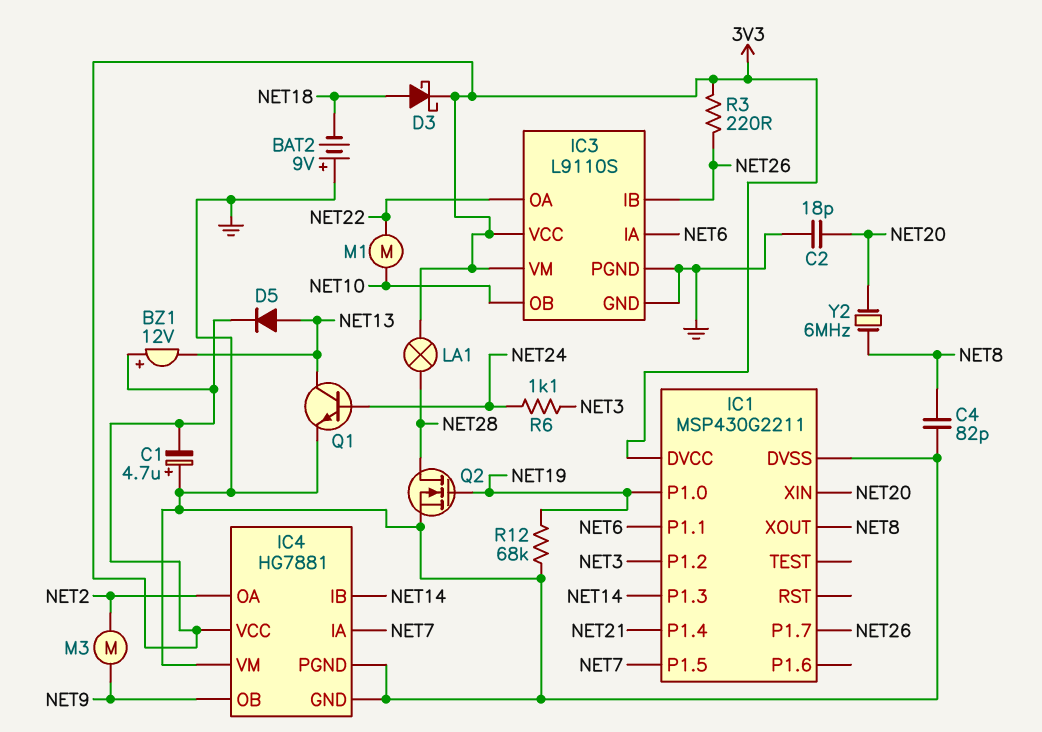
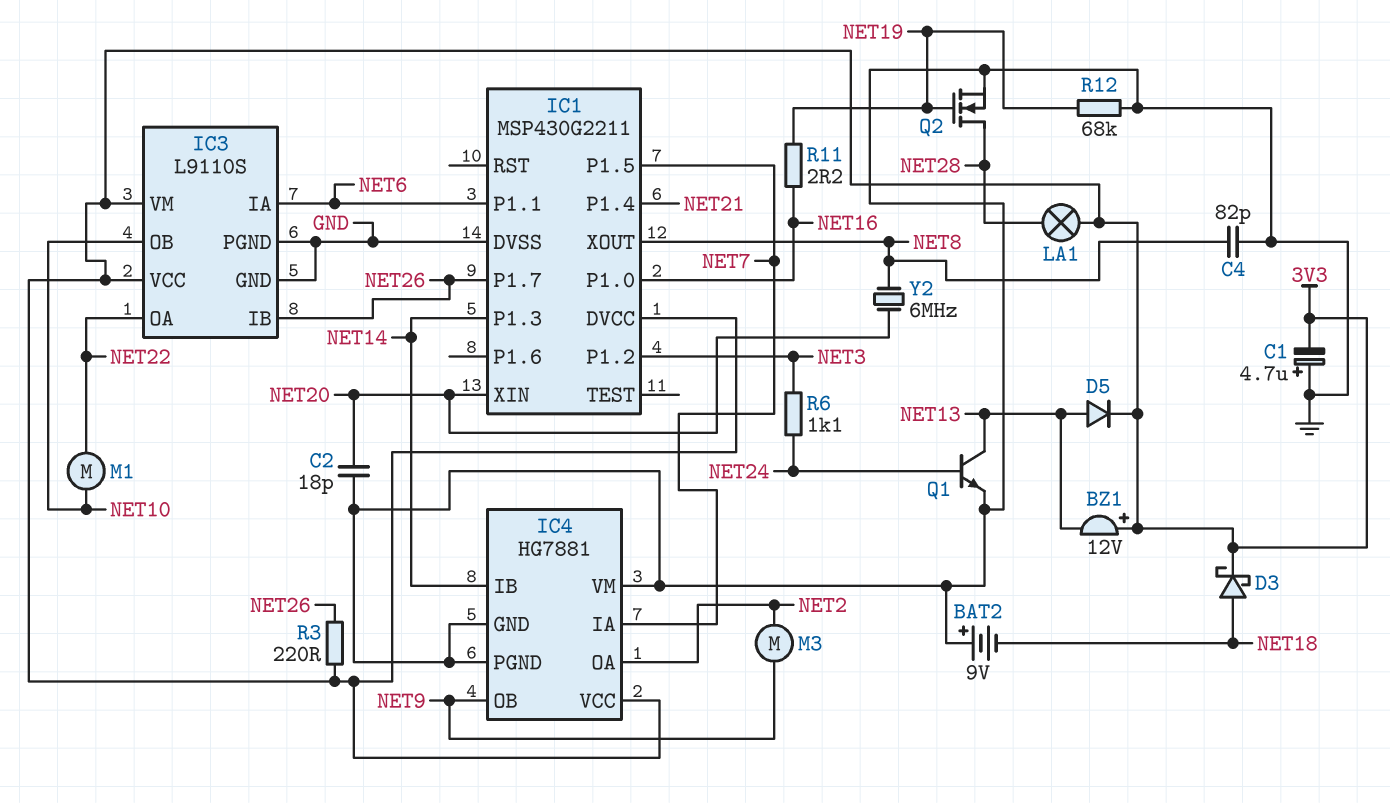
IC1 pin P1.0: NET19 -> NET16
R11: none -> 2.2 (NET16, NET19)

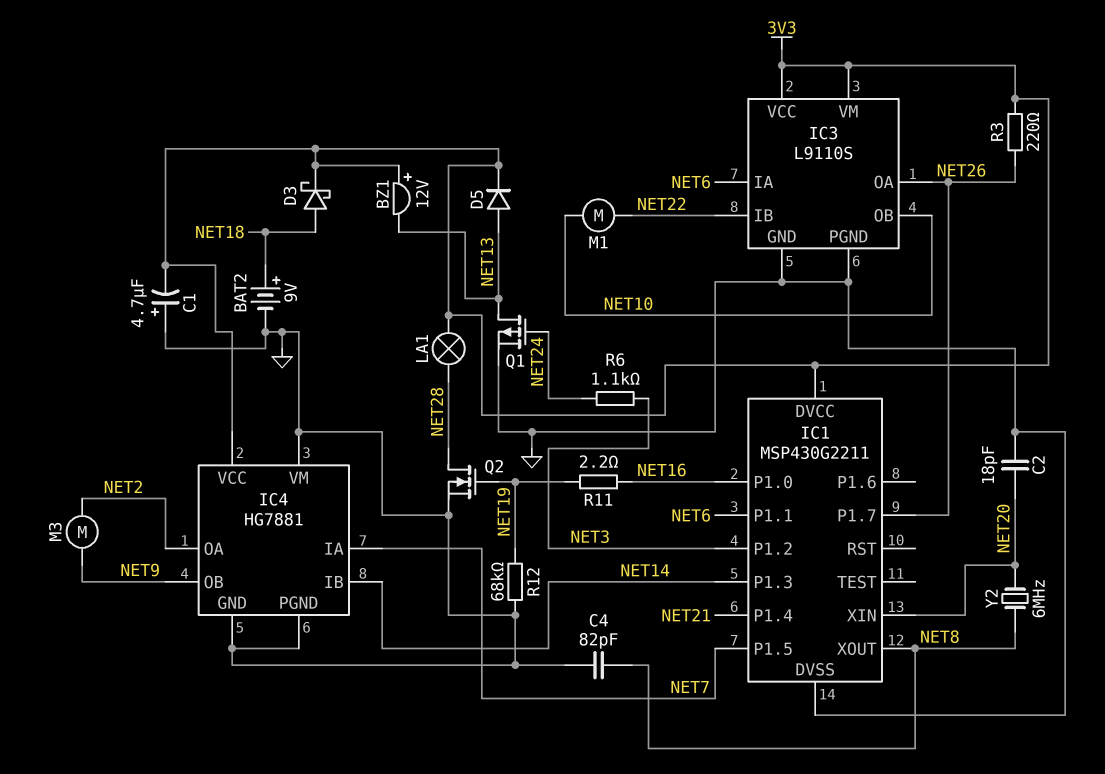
BAT2: 9V (plus GND, minus NET18) -> 9V (plus NET18, minus GND)
IC3 pin IB: NET26 -> NET22
IC3 pin OA: NET22 -> NET26
Q1: NPN (B NET24, C NET13, E GND) -> PMOS (G NET24, D NET13, S GND)

